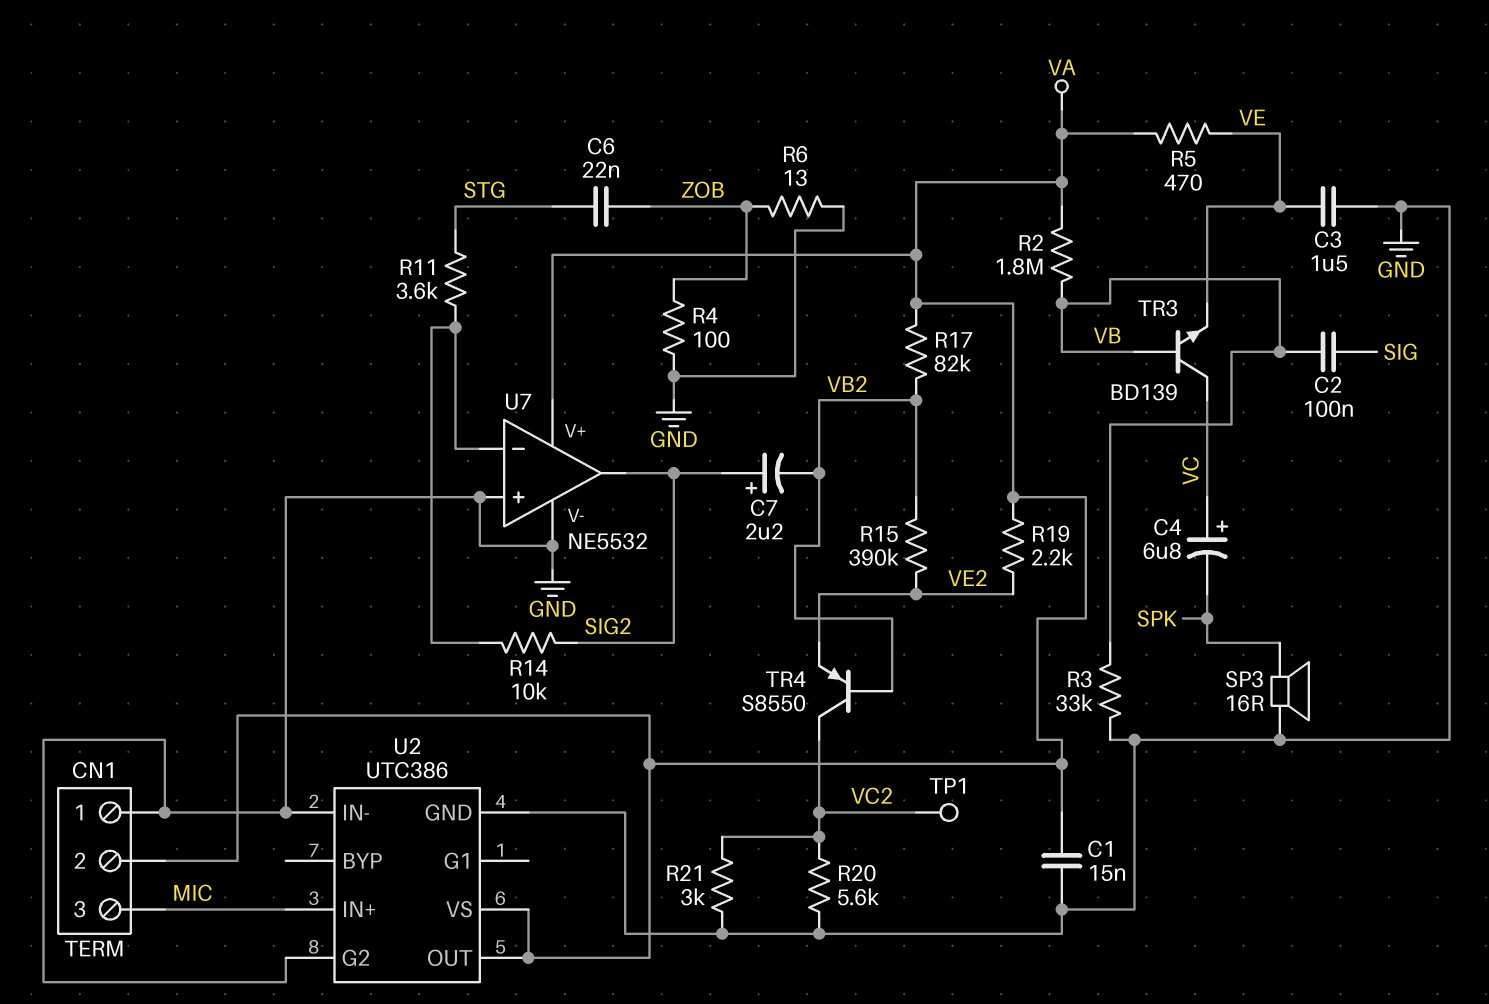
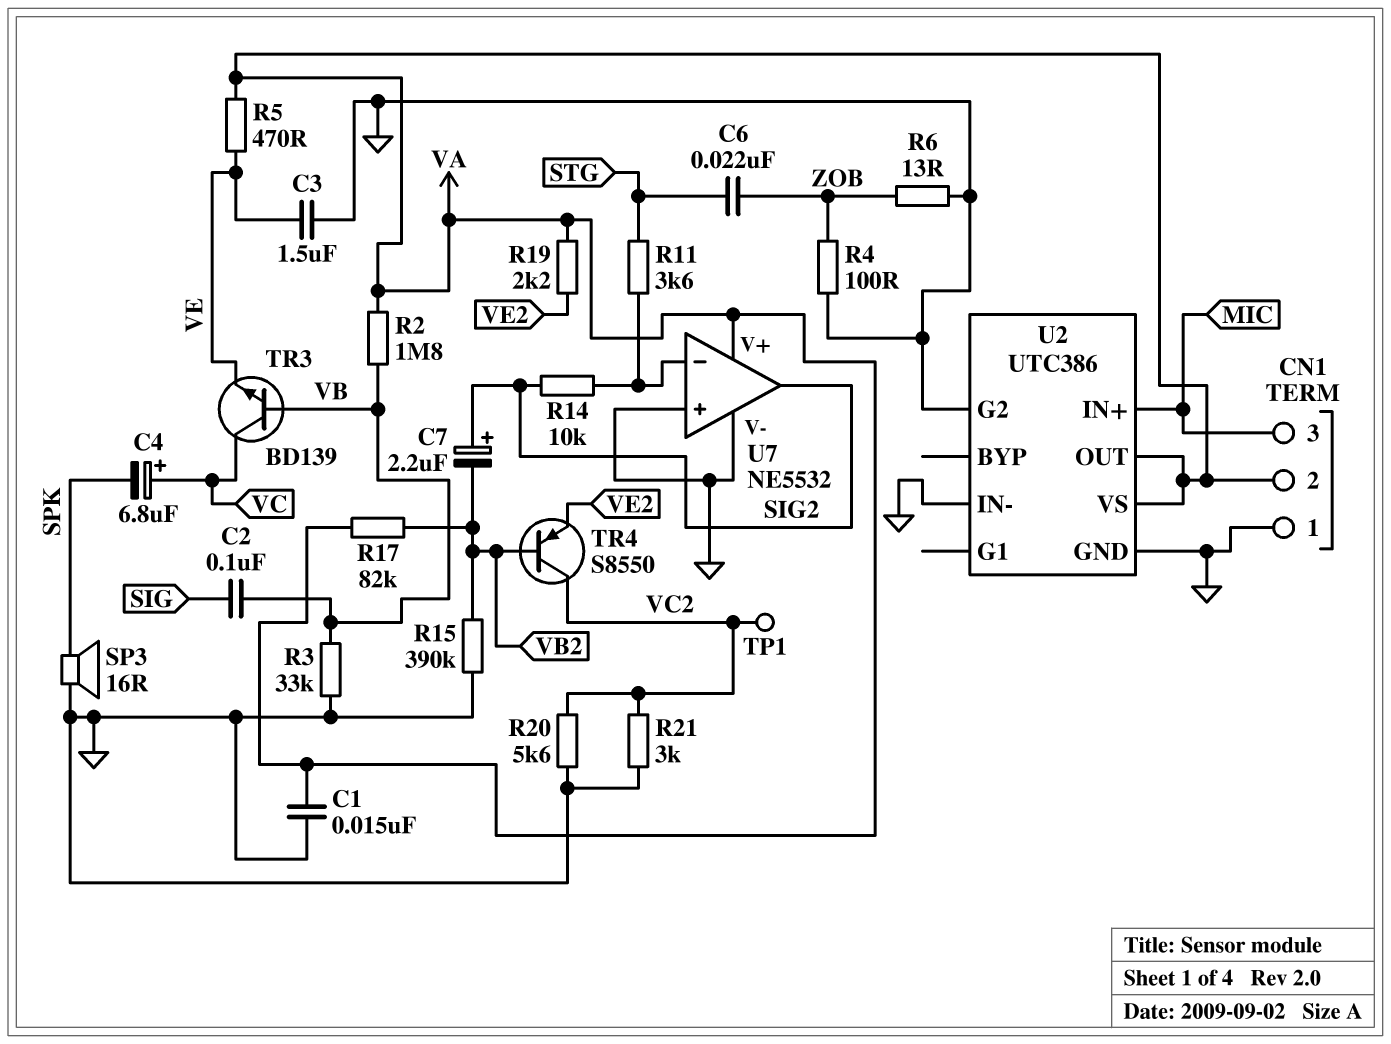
R15: 390k (VB2, VE2) -> 390k (GND, VB2)

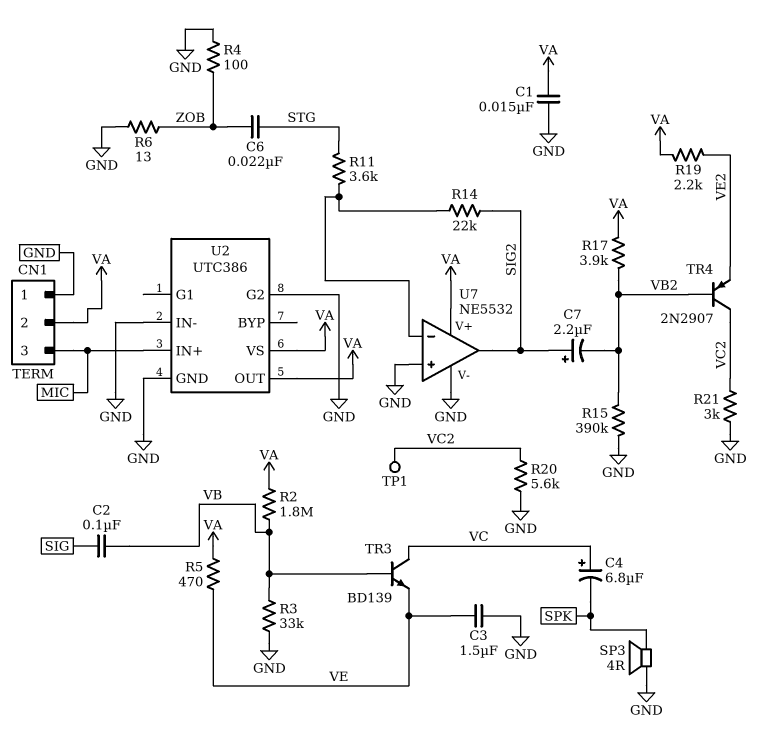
R14: 10k (SIG2, U7/in-) -> 22k (SIG2, U7/in-)
R17: 82k (VA, VB2) -> 3.9k (VA, VB2)
SP3: speaker 16R (GND, SPK) -> speaker 4R (GND, SPK)
TR4: PNP S8550 (B VB2, C VC2, E VE2) -> PNP 2N2907 (B VB2, C VC2, E VE2)

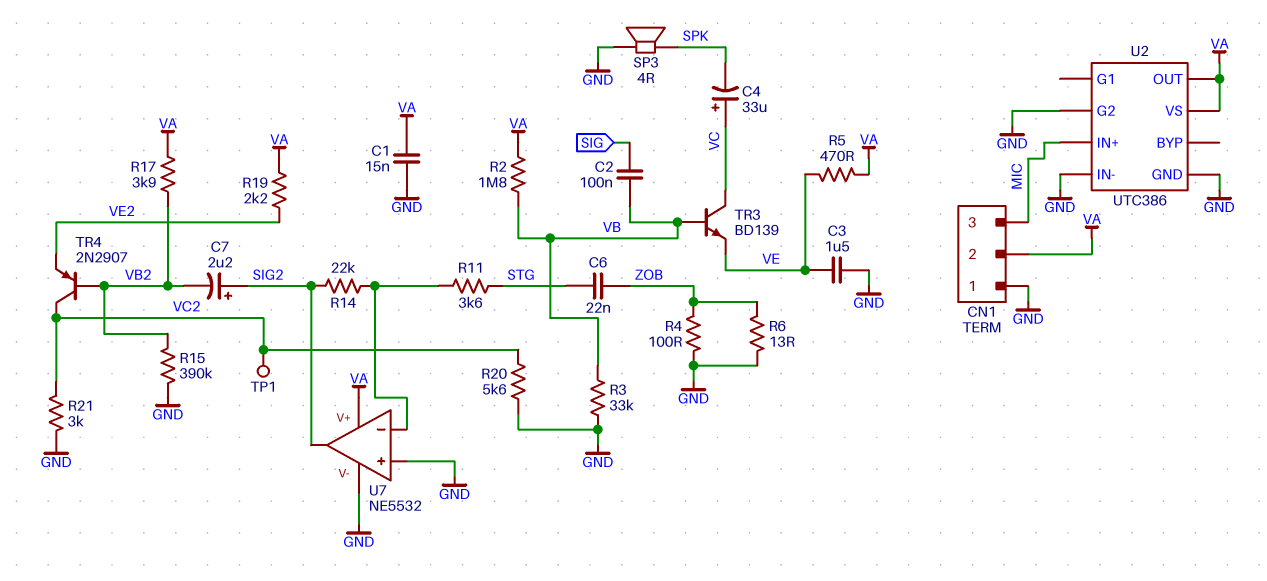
C4: 6.8uF (plus VC, minus SPK) -> 33uF (plus VC, minus SPK)

